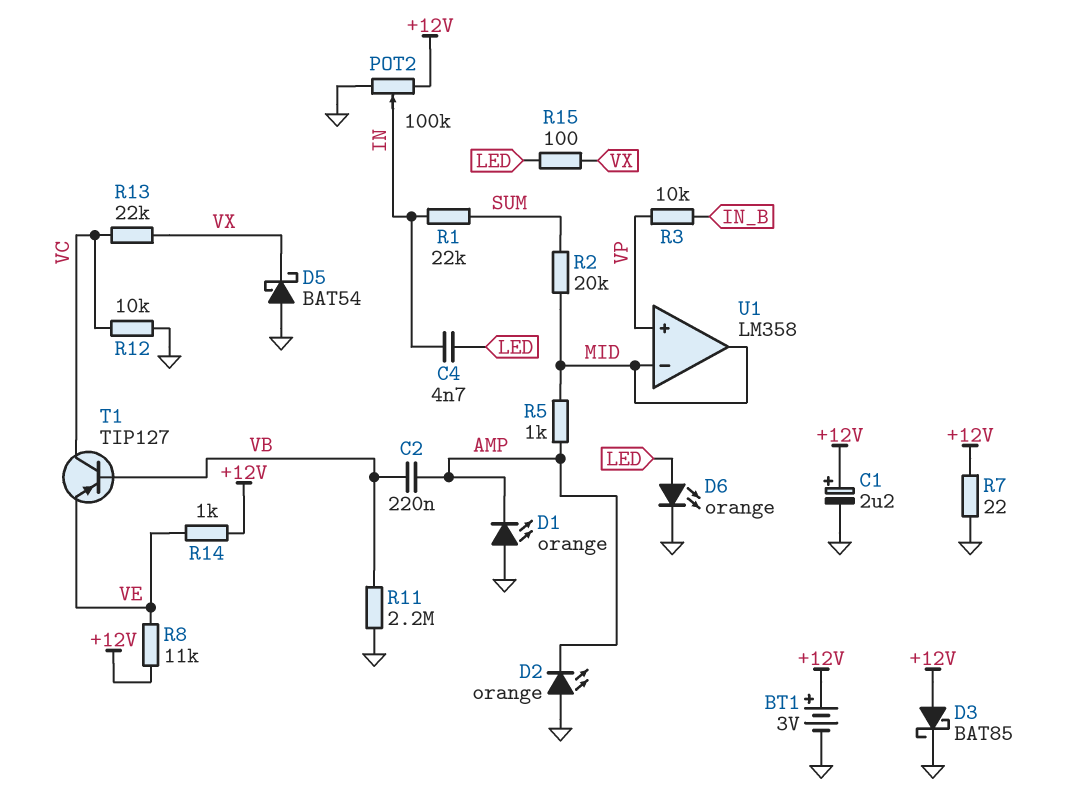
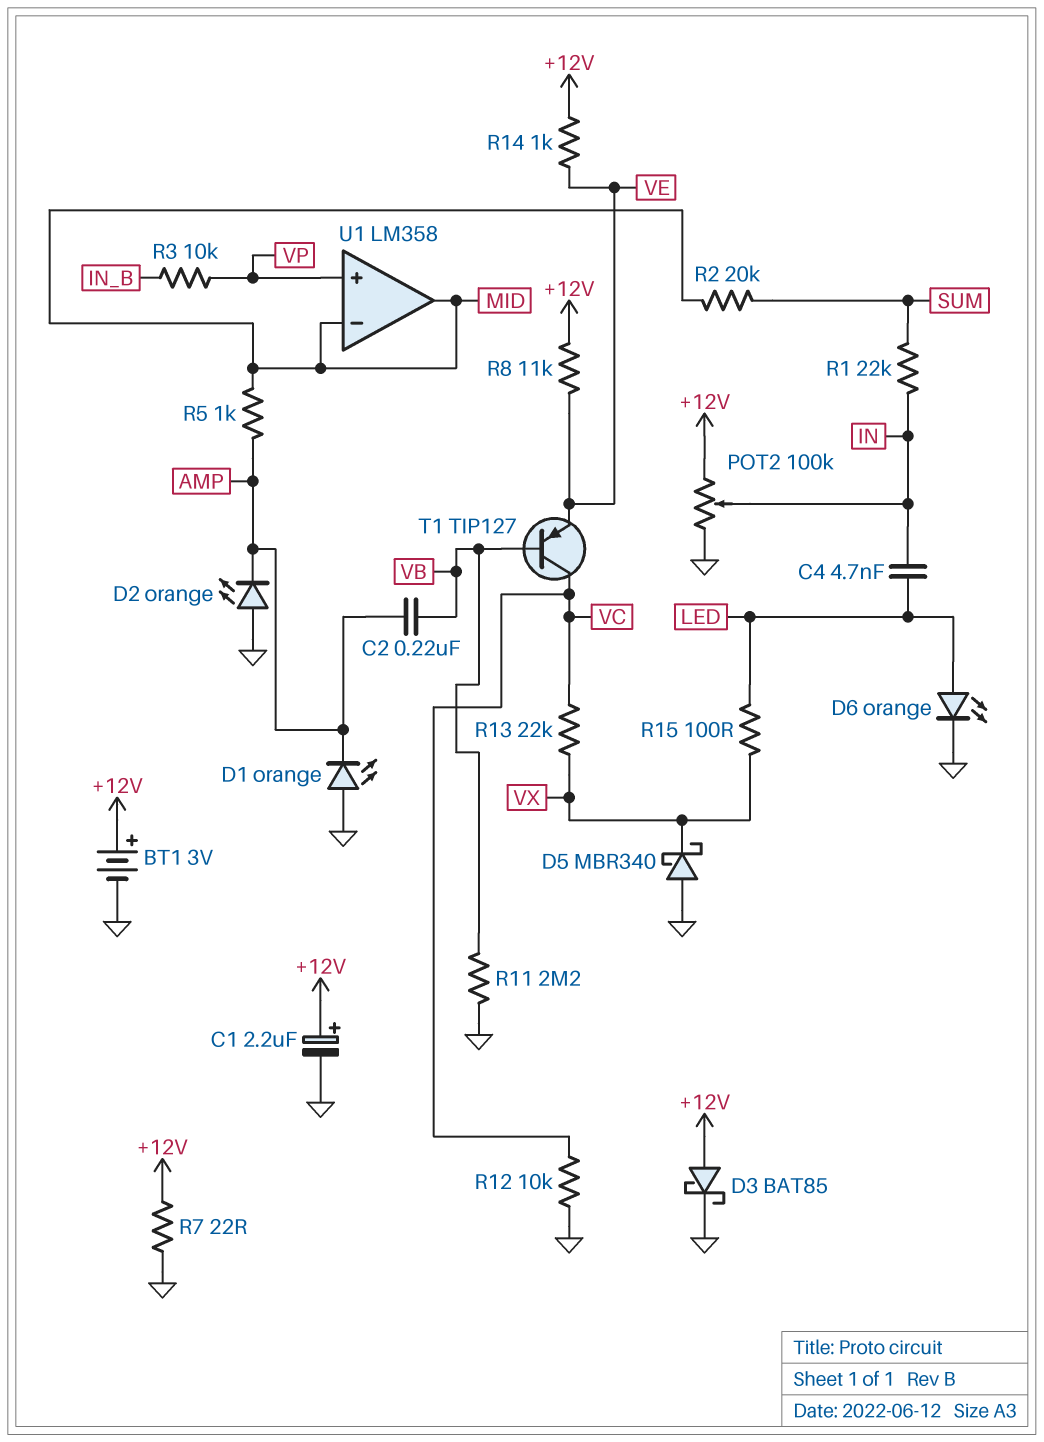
D5: schottky BAT54 (A GND, K VX) -> schottky MBR340 (A GND, K VX)

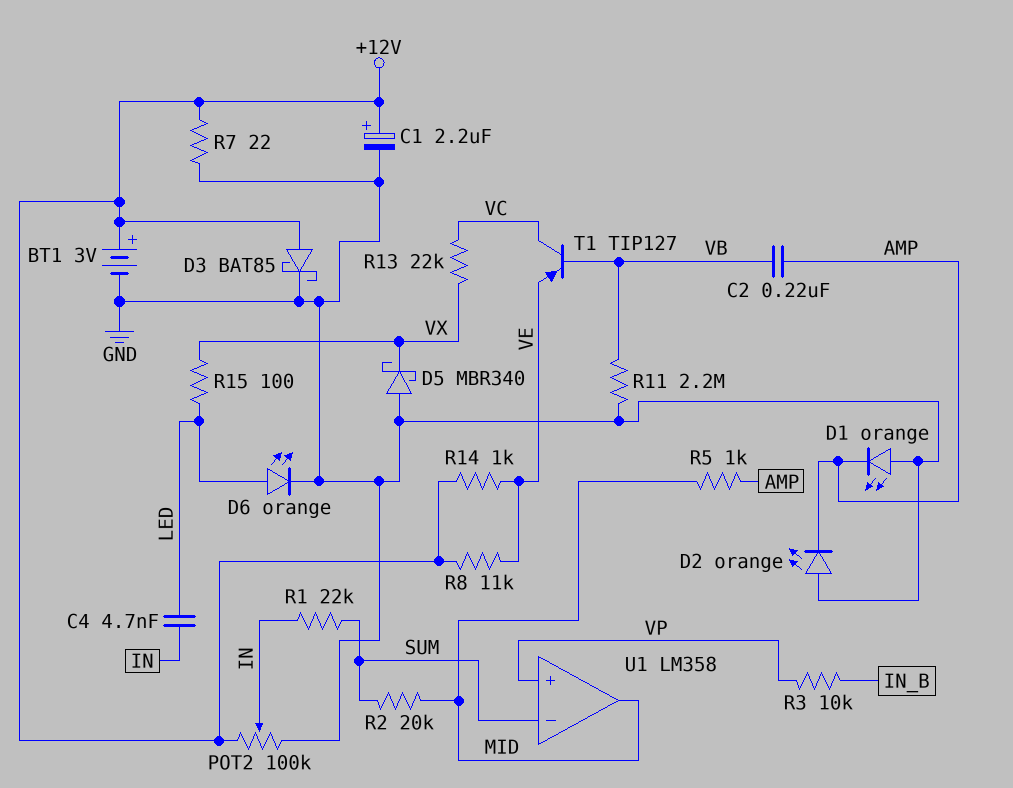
R12: 10k (GND, VC) -> none
U1 pin in-: MID -> SUM

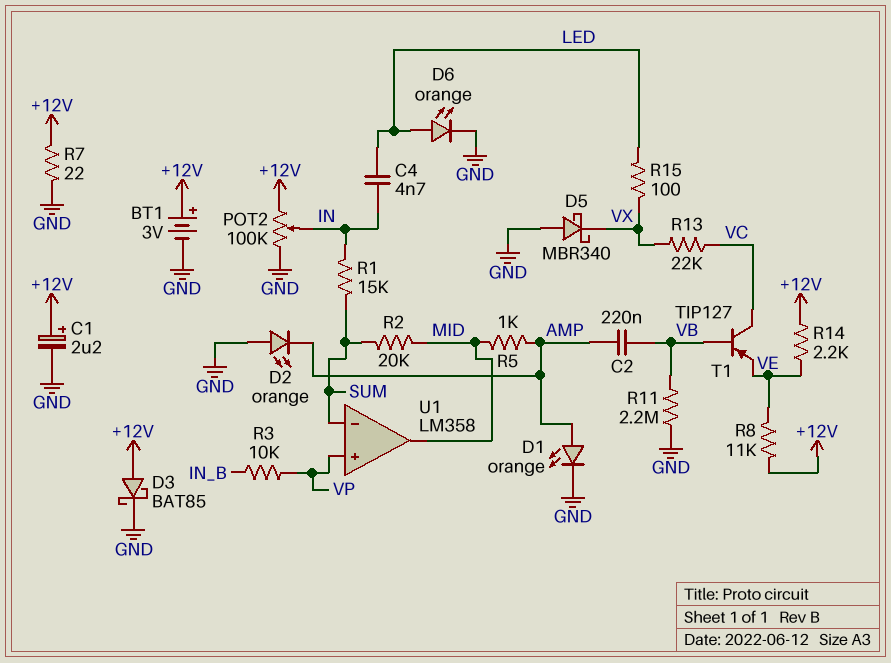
D1: LED orange (A GND, K AMP) -> LED orange (A AMP, K GND)
R1: 22k (IN, SUM) -> 15k (IN, SUM)
R14: 1k (+12V, VE) -> 2.2k (+12V, VE)

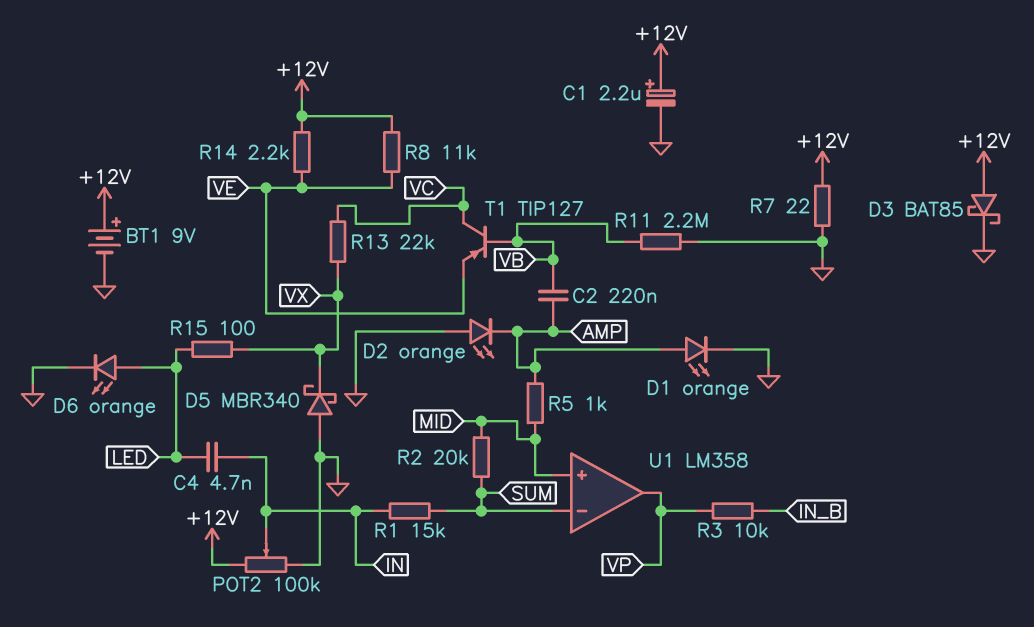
BT1: 3V (plus +12V, minus GND) -> 9V (plus +12V, minus GND)
U1 pin in+: VP -> MID
U1 pin out: MID -> VP

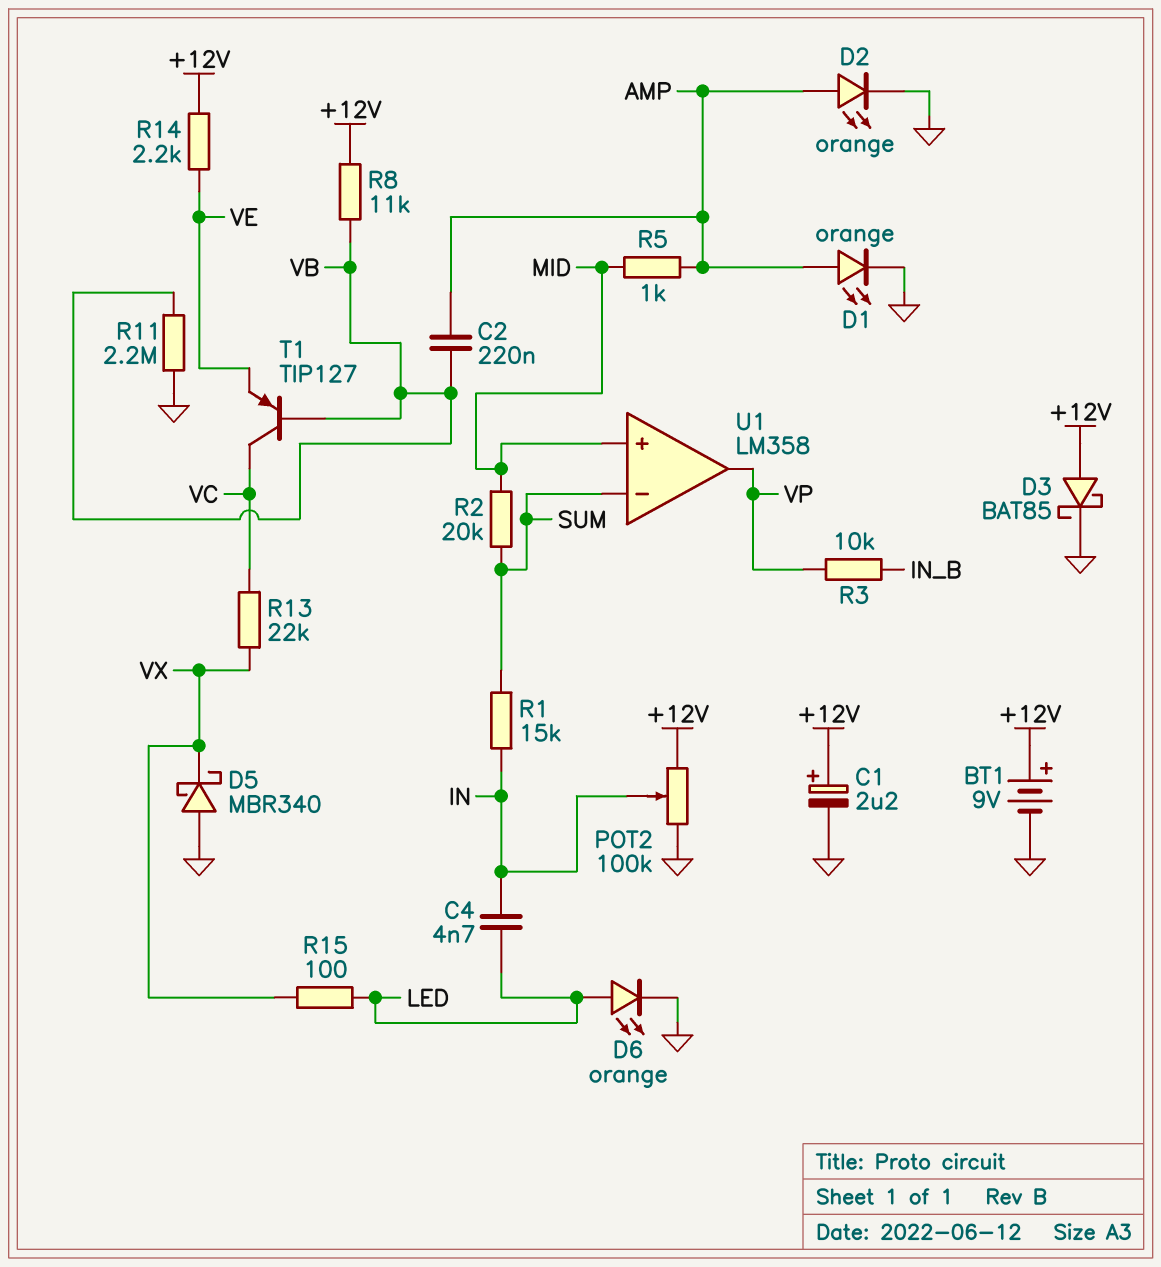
D2: LED orange (A GND, K AMP) -> LED orange (A AMP, K GND)
R7: 22 (+12V, GND) -> none
R8: 11k (+12V, VE) -> 11k (+12V, VB)

